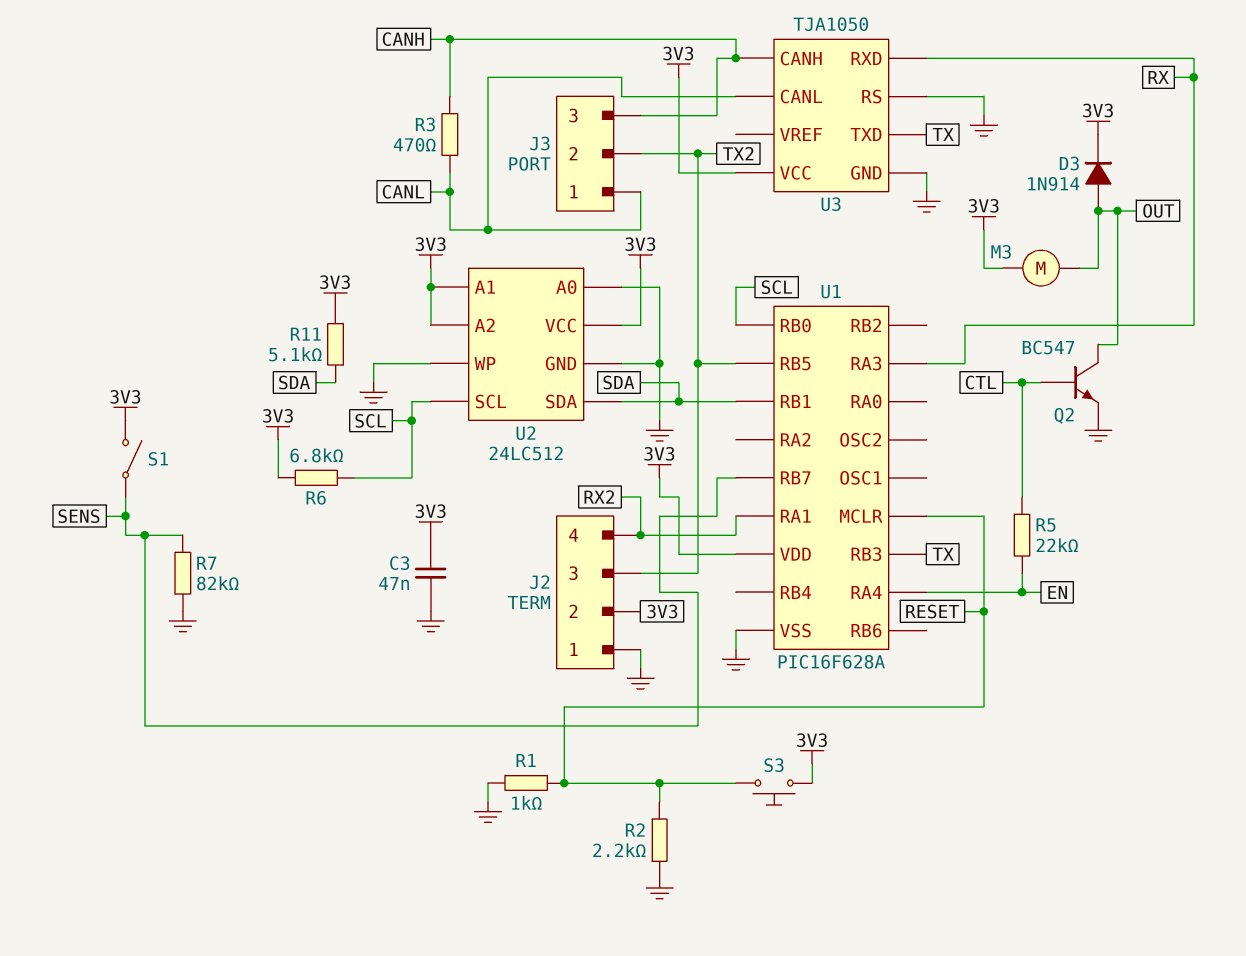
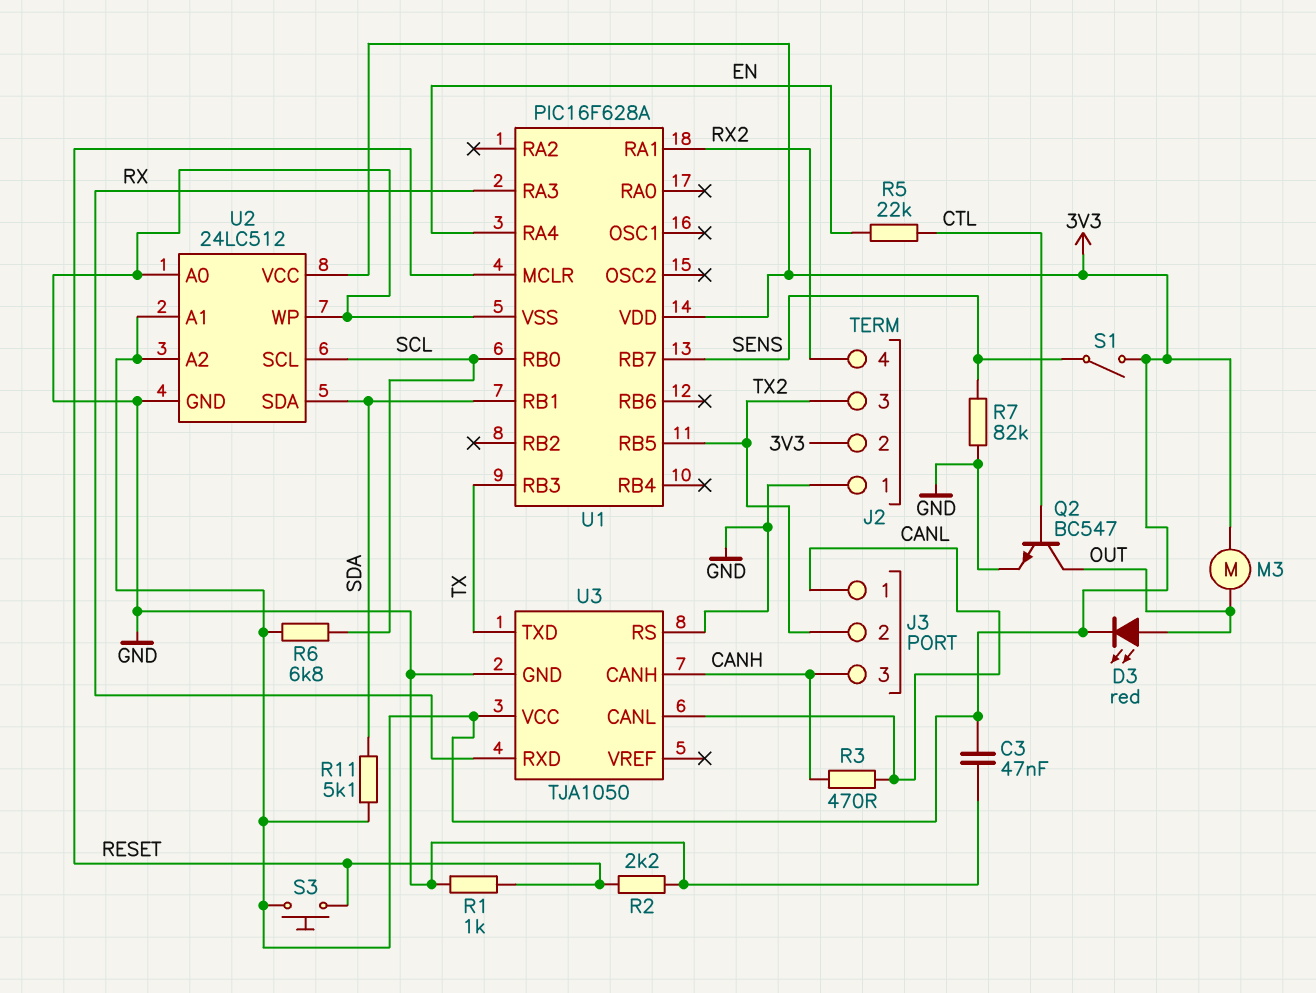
D3: diode 1N914 (A OUT, K 3V3) -> LED red (A OUT, K 3V3)

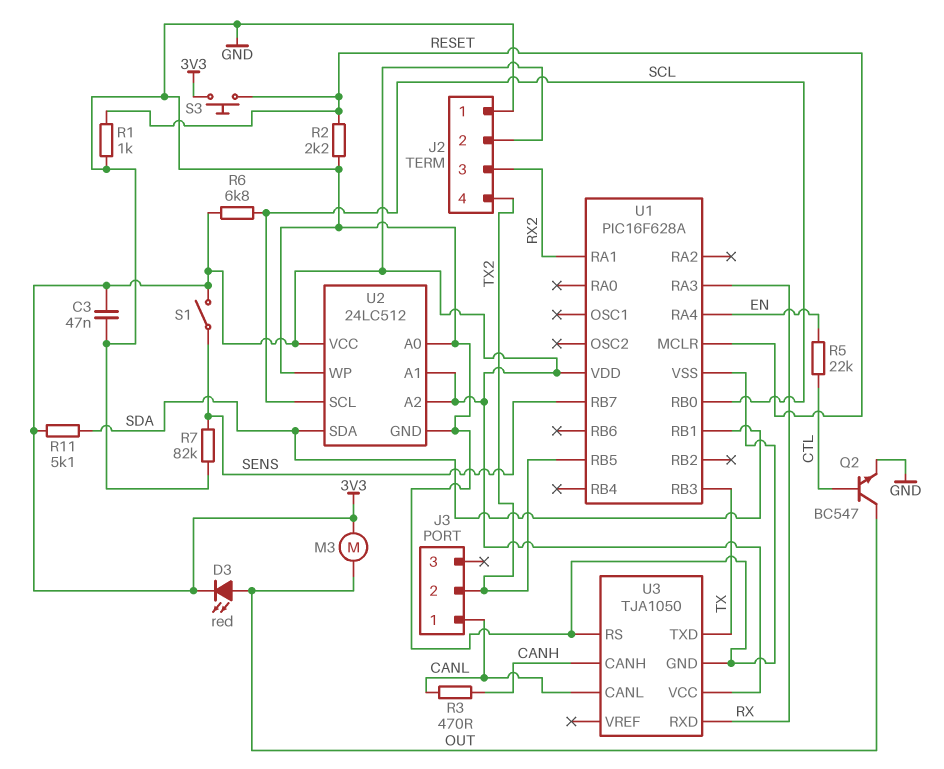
J2 pin 3: TX2 -> RX2
J2 pin 4: RX2 -> TX2
J3 pin 3: CANH -> none

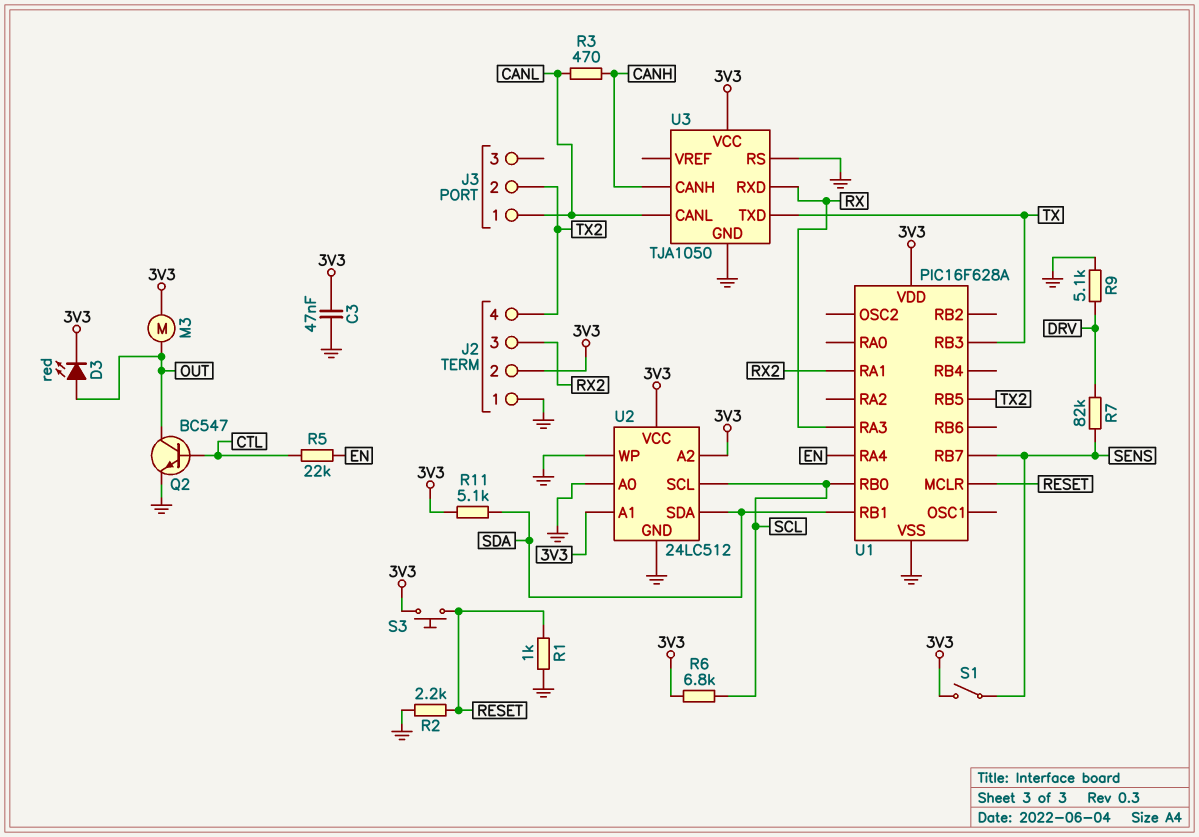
R7: 82k (GND, SENS) -> 82k (DRV, SENS)
R9: none -> 5.1k (DRV, GND)

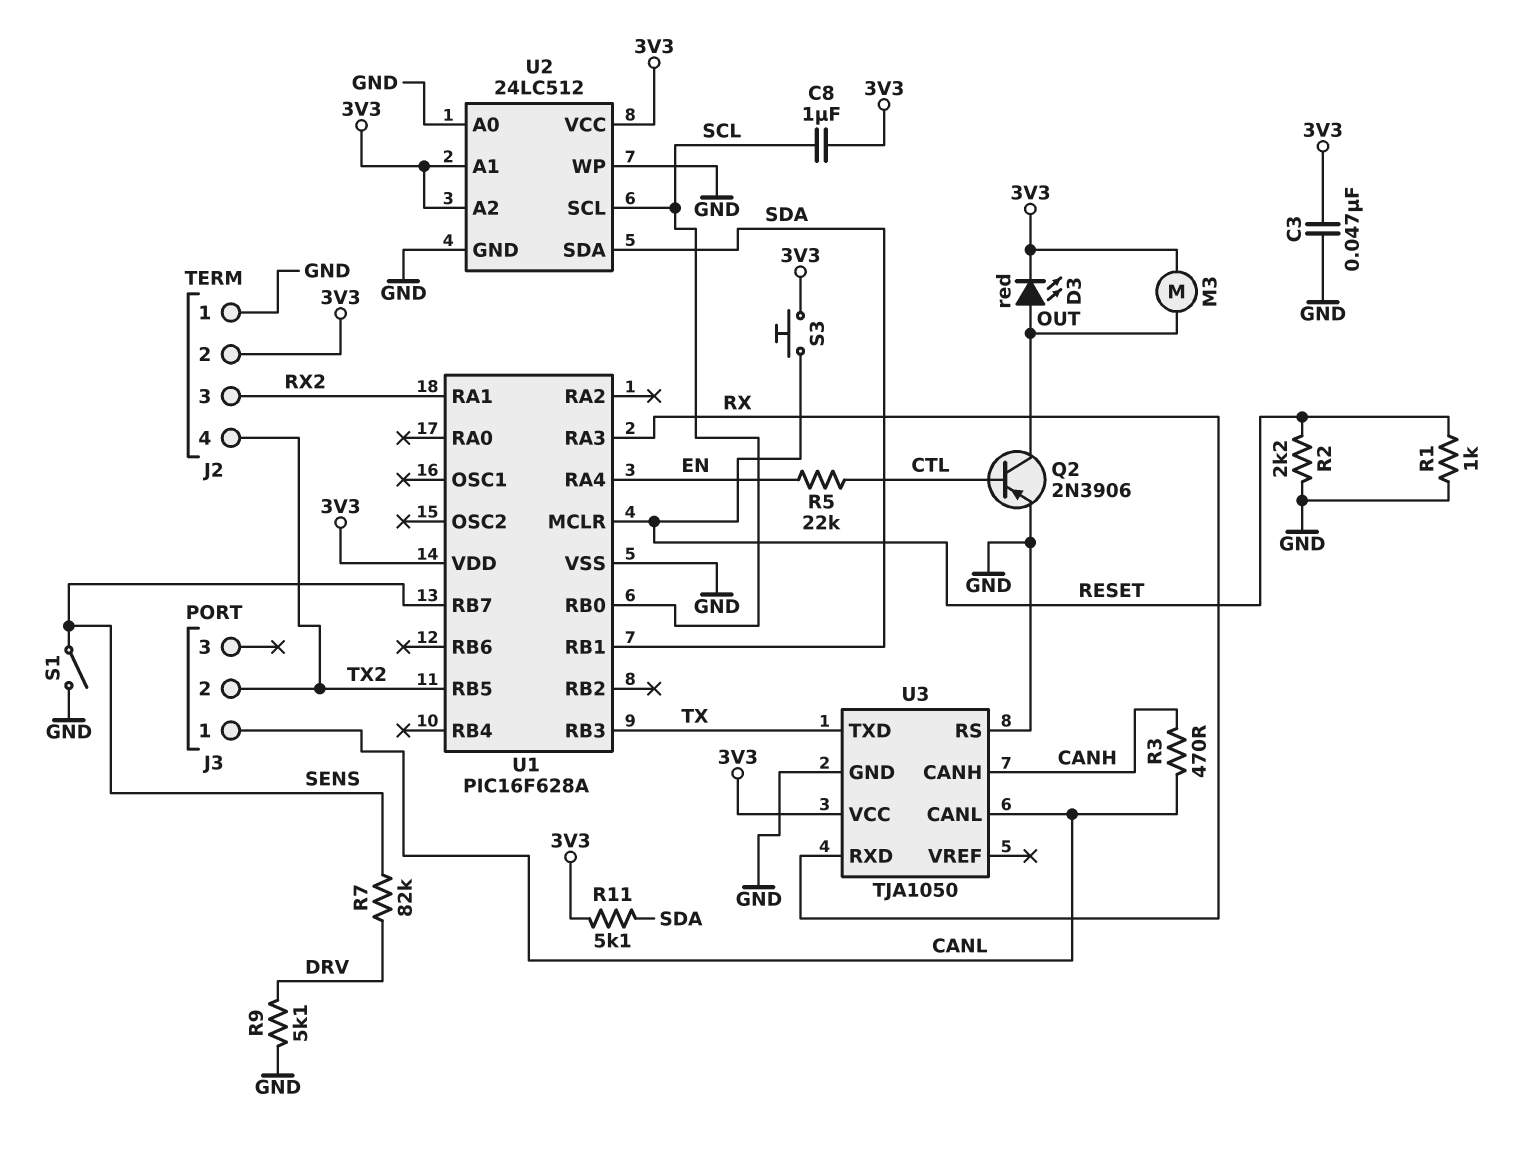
C8: none -> 1uF (3V3, SCL)
Q2: NPN BC547 (B CTL, C OUT, E GND) -> PNP 2N3906 (B CTL, C OUT, E GND)
R6: 6.8k (3V3, SCL) -> none
S1: switch (3V3, SENS) -> switch (GND, SENS)

